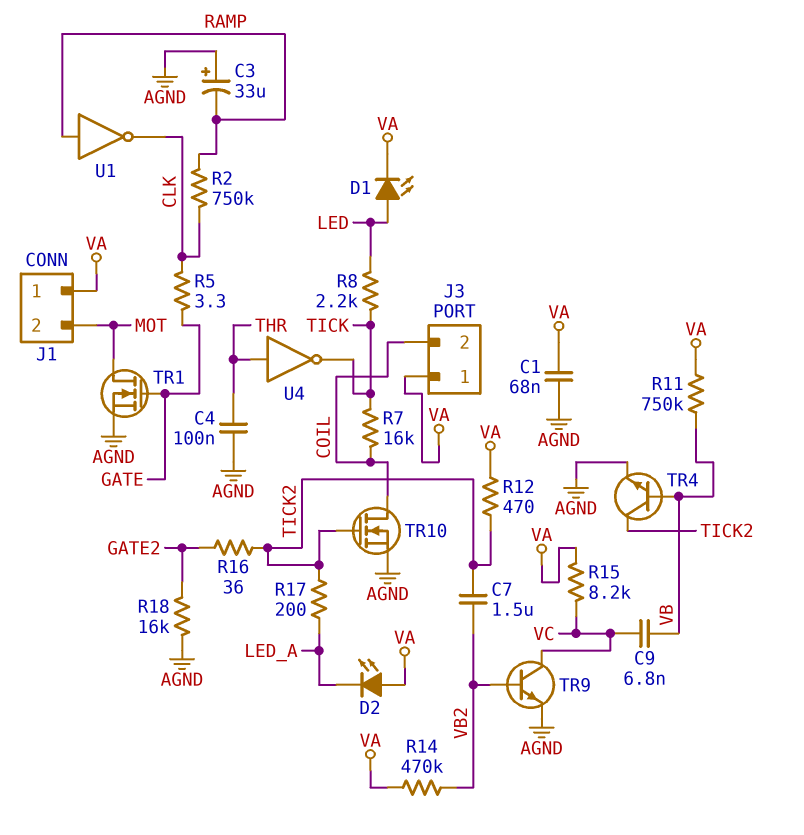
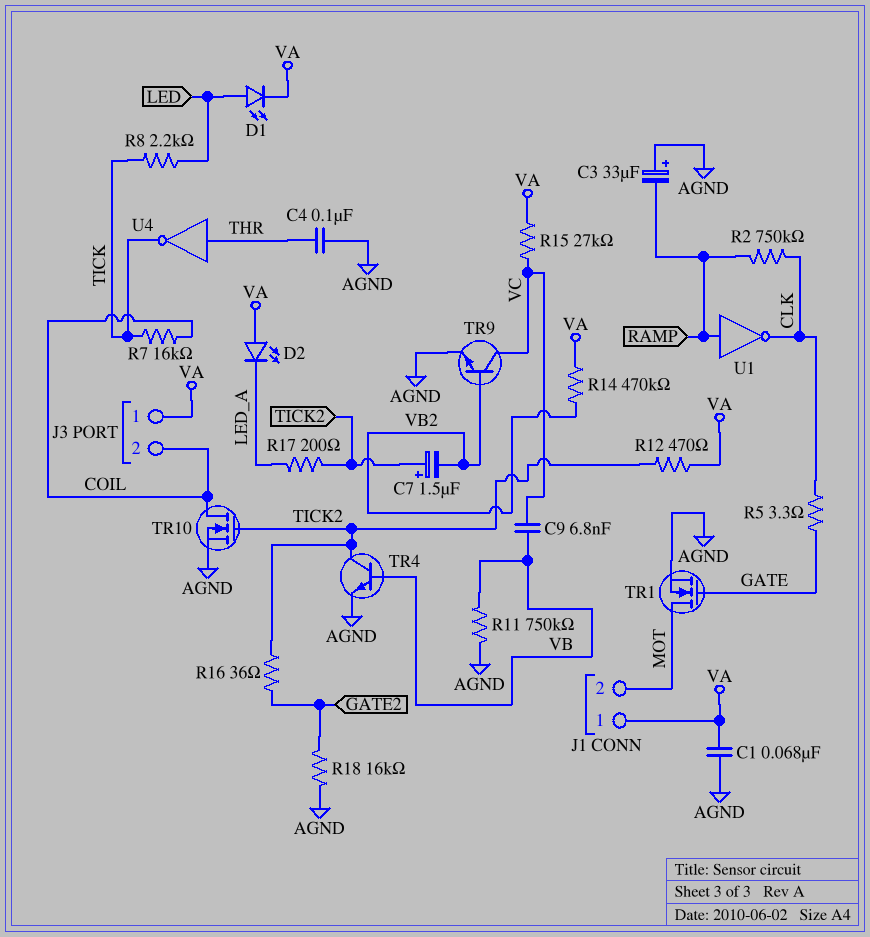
C7: 1.5uF (TICK2, VB2) -> 1.5uF (plus TICK2, minus VB2)
R11: 750k (VA, VB) -> 750k (AGND, VB)
R15: 8.2k (VA, VC) -> 27k (VA, VC)

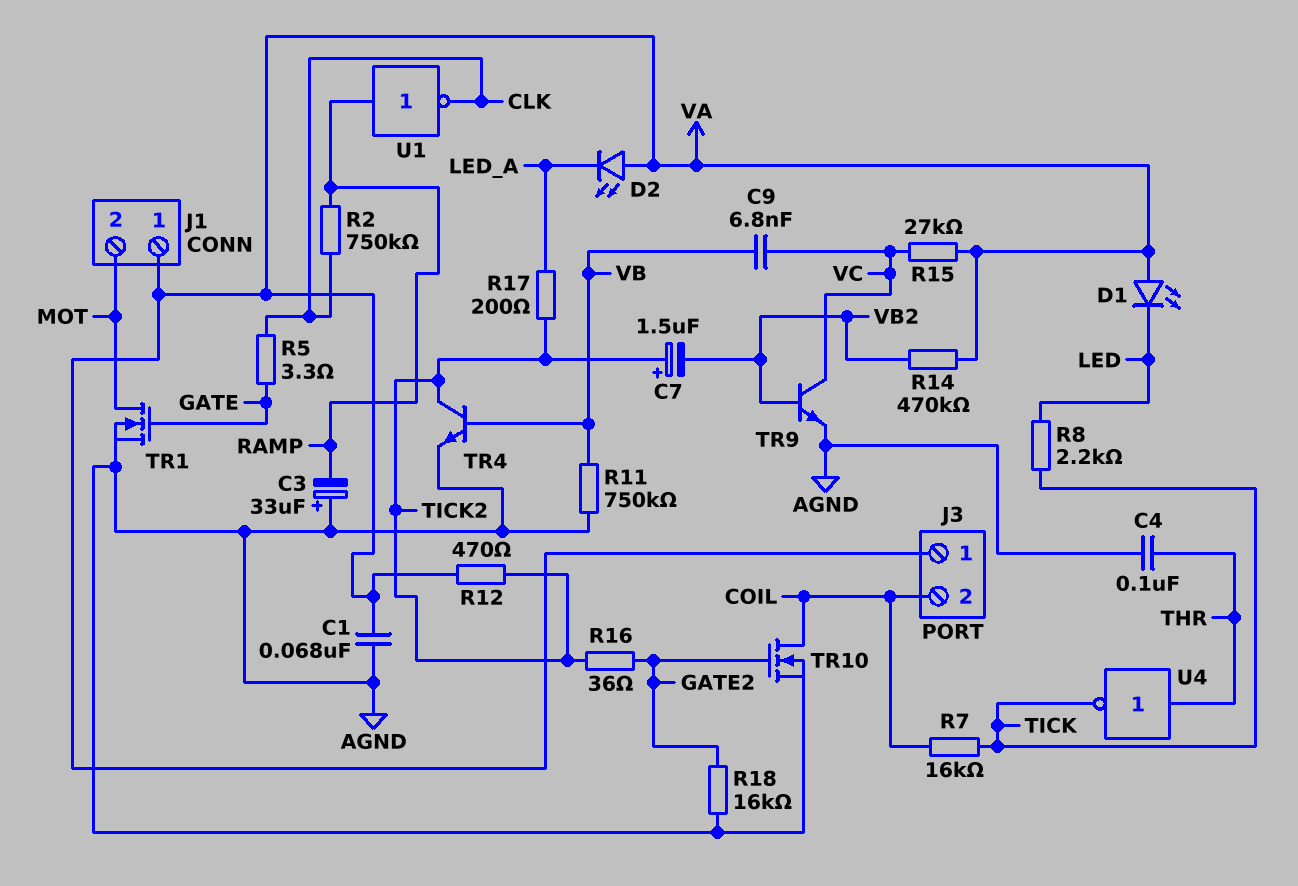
D1: LED (A LED, K VA) -> LED (A VA, K LED)
TR10: NMOS (G TICK2, D COIL, S AGND) -> NMOS (G GATE2, D COIL, S AGND)

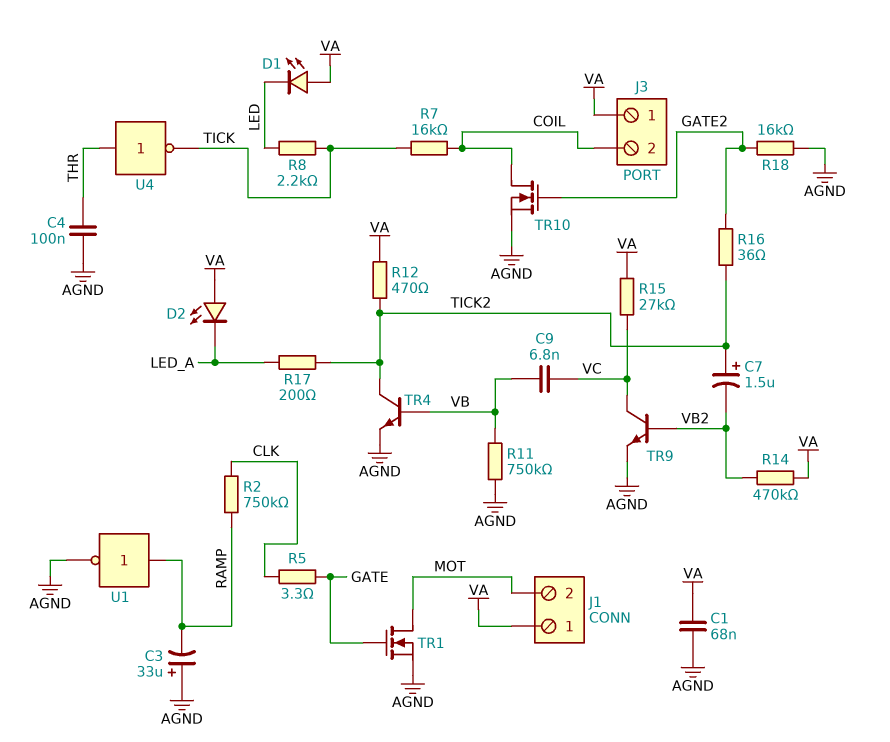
U1: NOT (in RAMP, out CLK) -> NOT (in RAMP, out AGND)

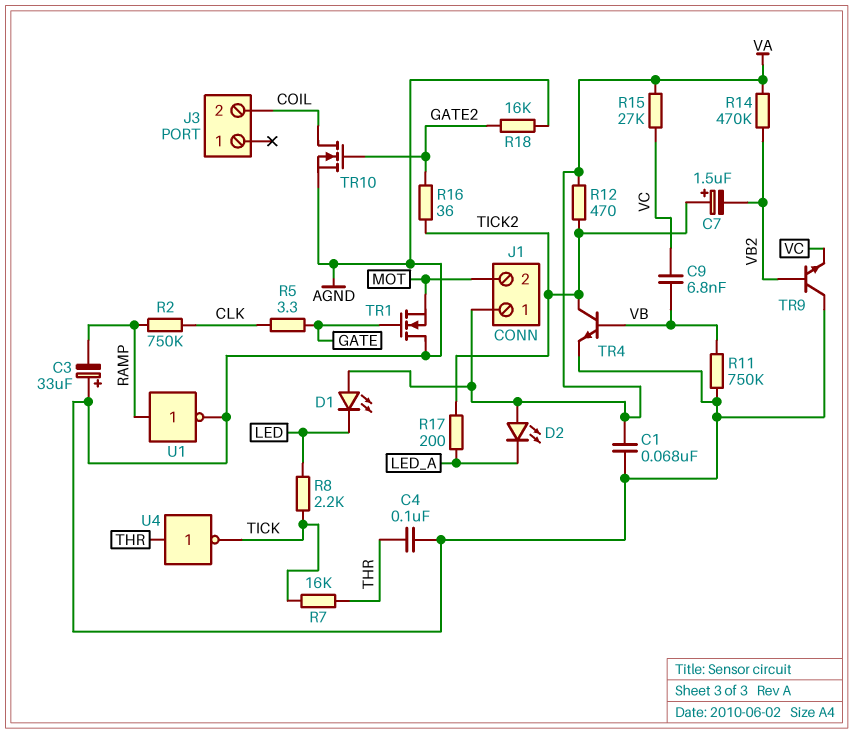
J3 pin 1: VA -> none
R7: 16k (COIL, TICK) -> 16k (THR, TICK)
TR1: NMOS (G GATE, D MOT, S AGND) -> NMOS (G GATE, D AGND, S MOT)
TR9: NPN (B VB2, C VC, E AGND) -> NPN (B VB2, C AGND, E VC)

